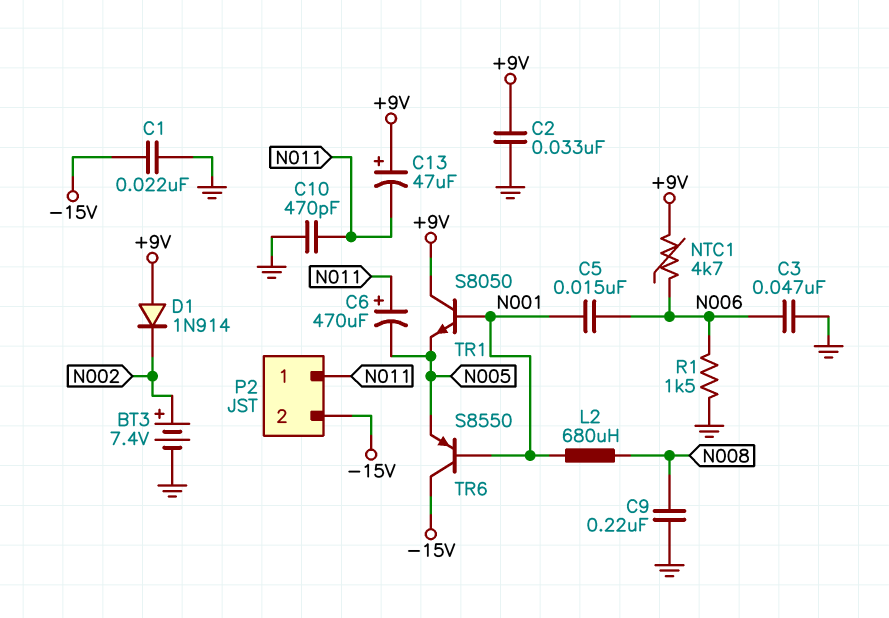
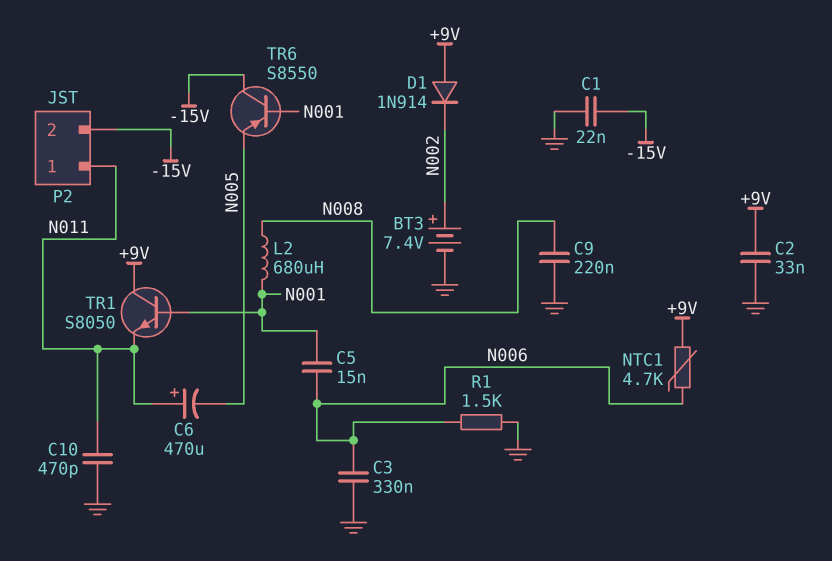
C3: 47nF (GND, N006) -> 330nF (GND, N006)
C13: 47uF (plus +9V, minus N011) -> none
TR1: NPN S8050 (B N001, C +9V, E N005) -> NPN S8050 (B N001, C +9V, E N011)

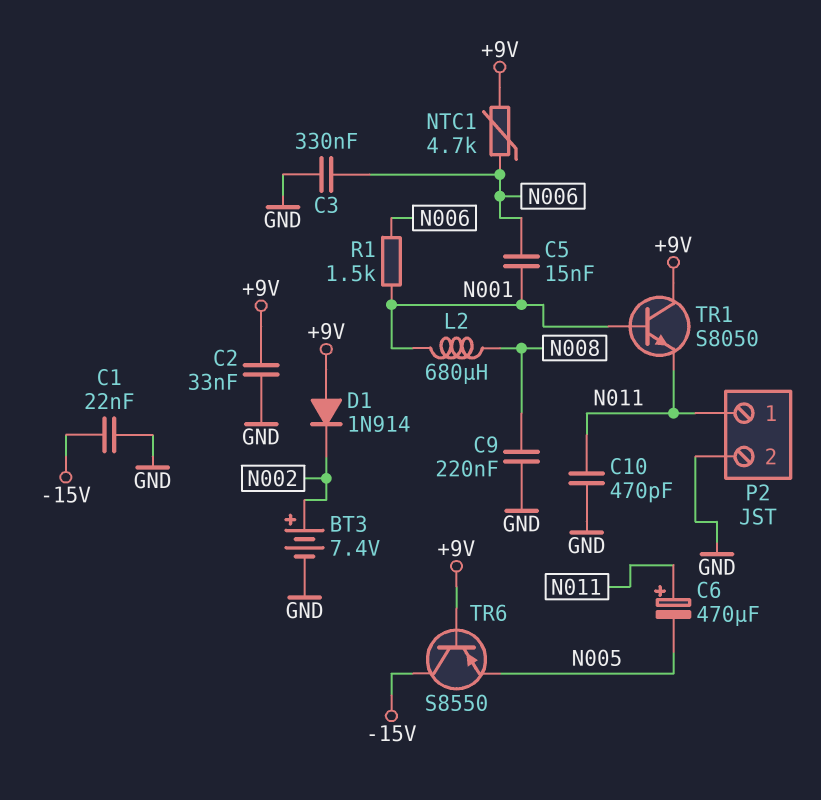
P2 pin 2: -15V -> GND
R1: 1.5k (GND, N006) -> 1.5k (N001, N006)
TR6: PNP S8550 (B N001, C -15V, E N005) -> PNP S8550 (B +9V, C -15V, E N005)

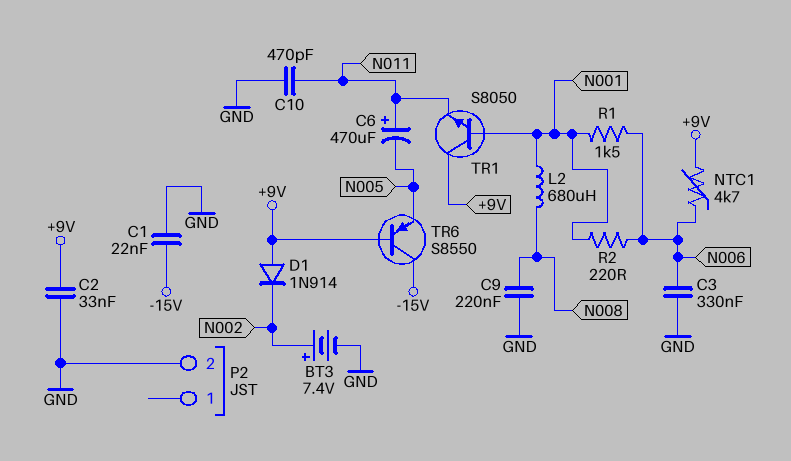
C5: 15nF (N001, N006) -> none
P2 pin 1: N011 -> none
R2: none -> 220 (N001, N006)

